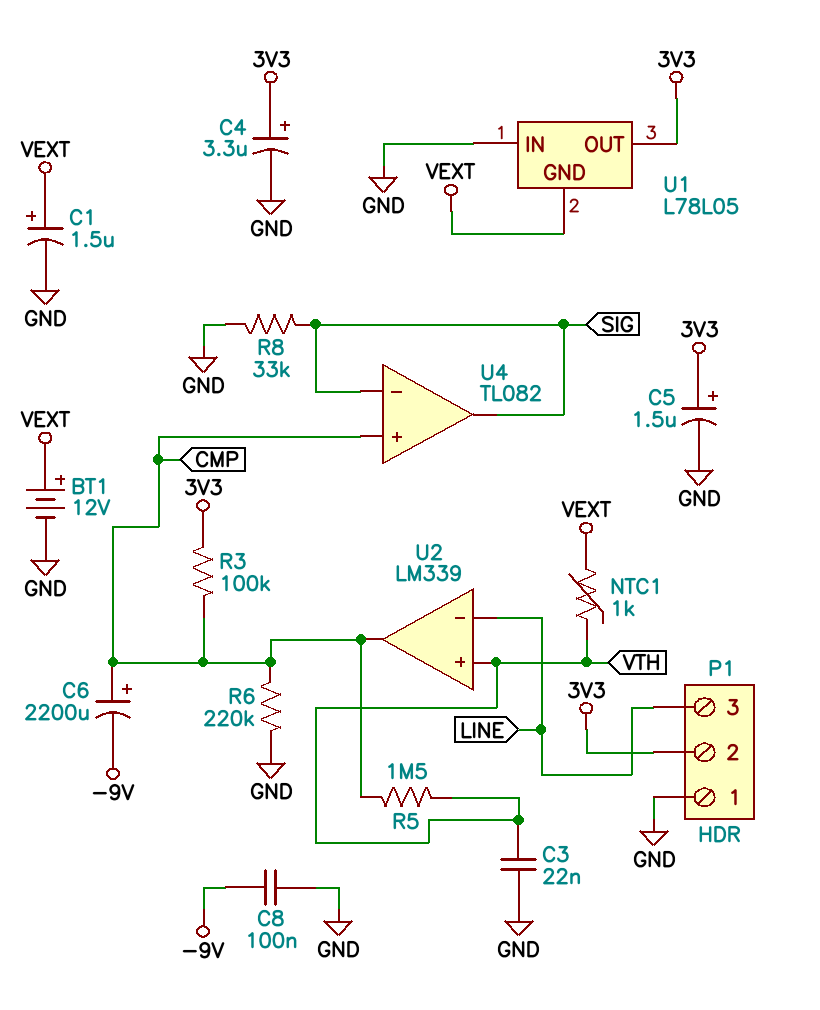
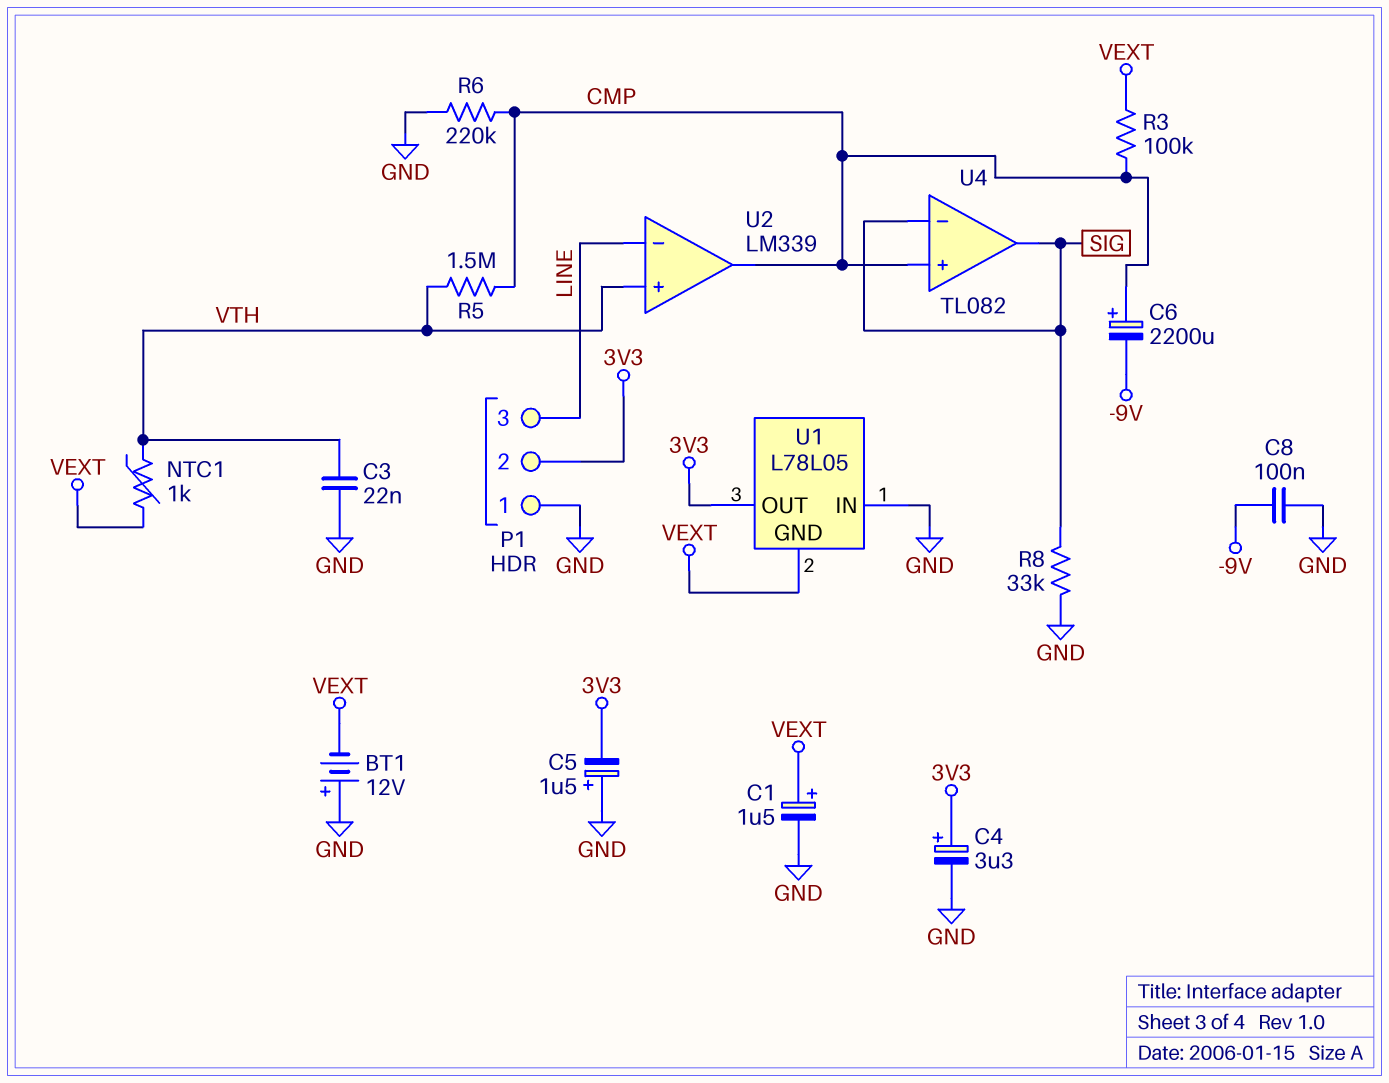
BT1: 12V (plus VEXT, minus GND) -> 12V (plus GND, minus VEXT)
C5: 1.5uF (plus 3V3, minus GND) -> 1.5uF (plus GND, minus 3V3)
R3: 100k (3V3, CMP) -> 100k (CMP, VEXT)

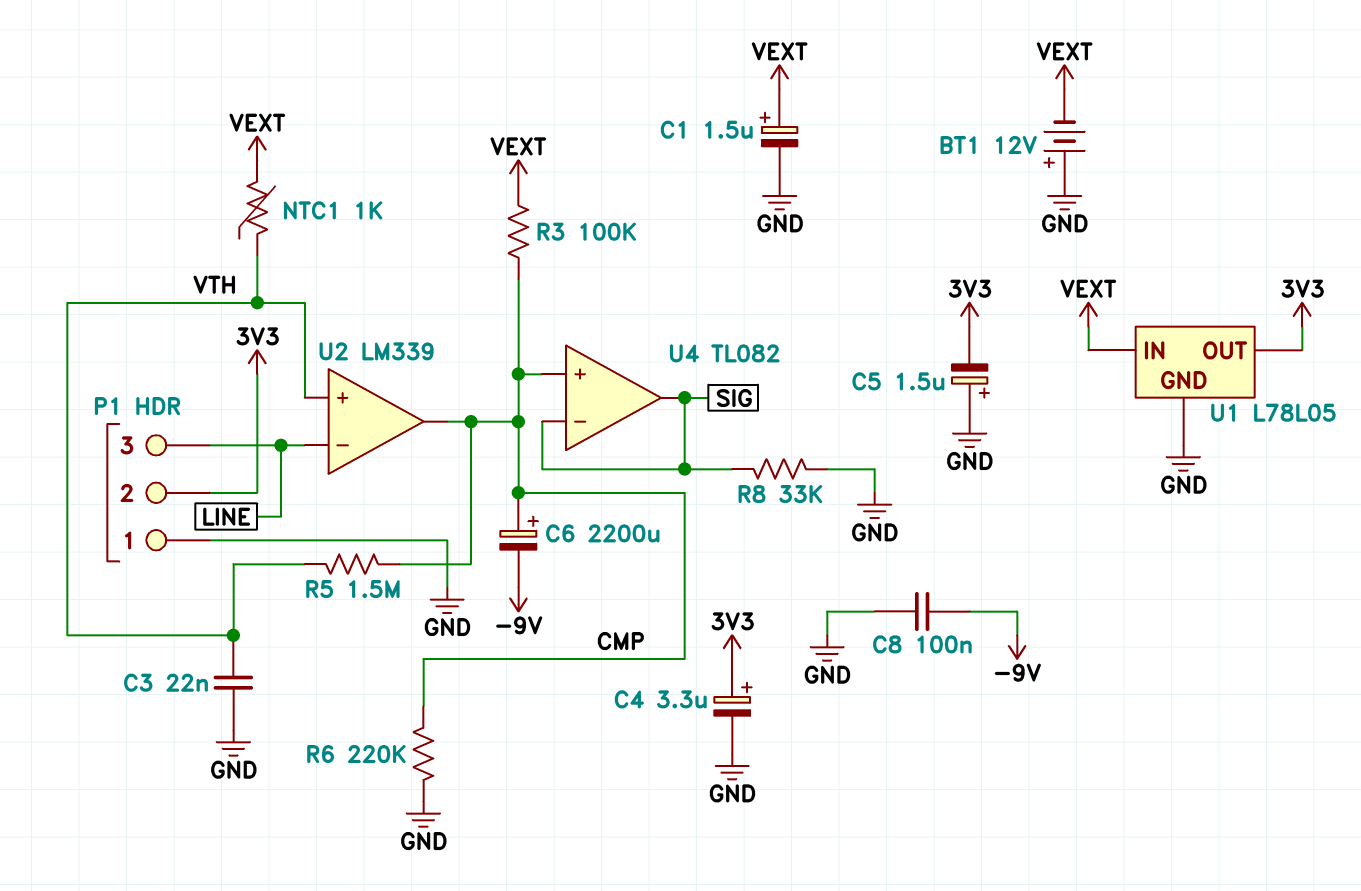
U1 pin GND: VEXT -> GND
U1 pin IN: GND -> VEXT

